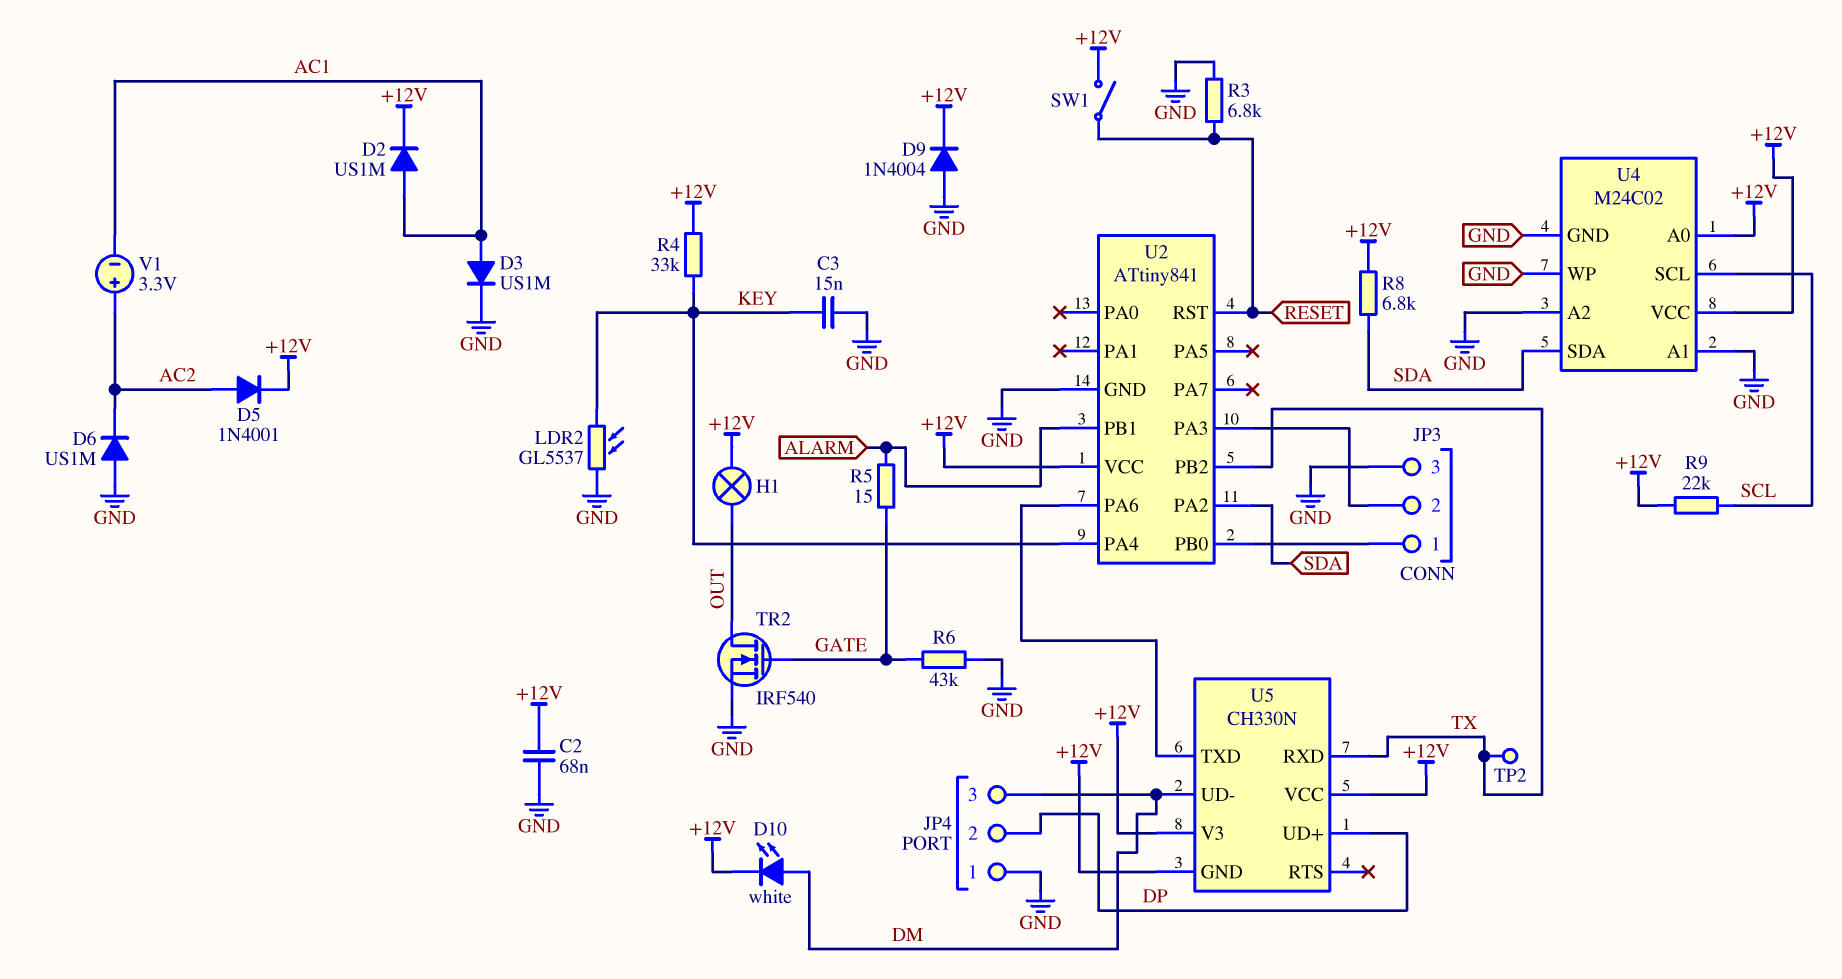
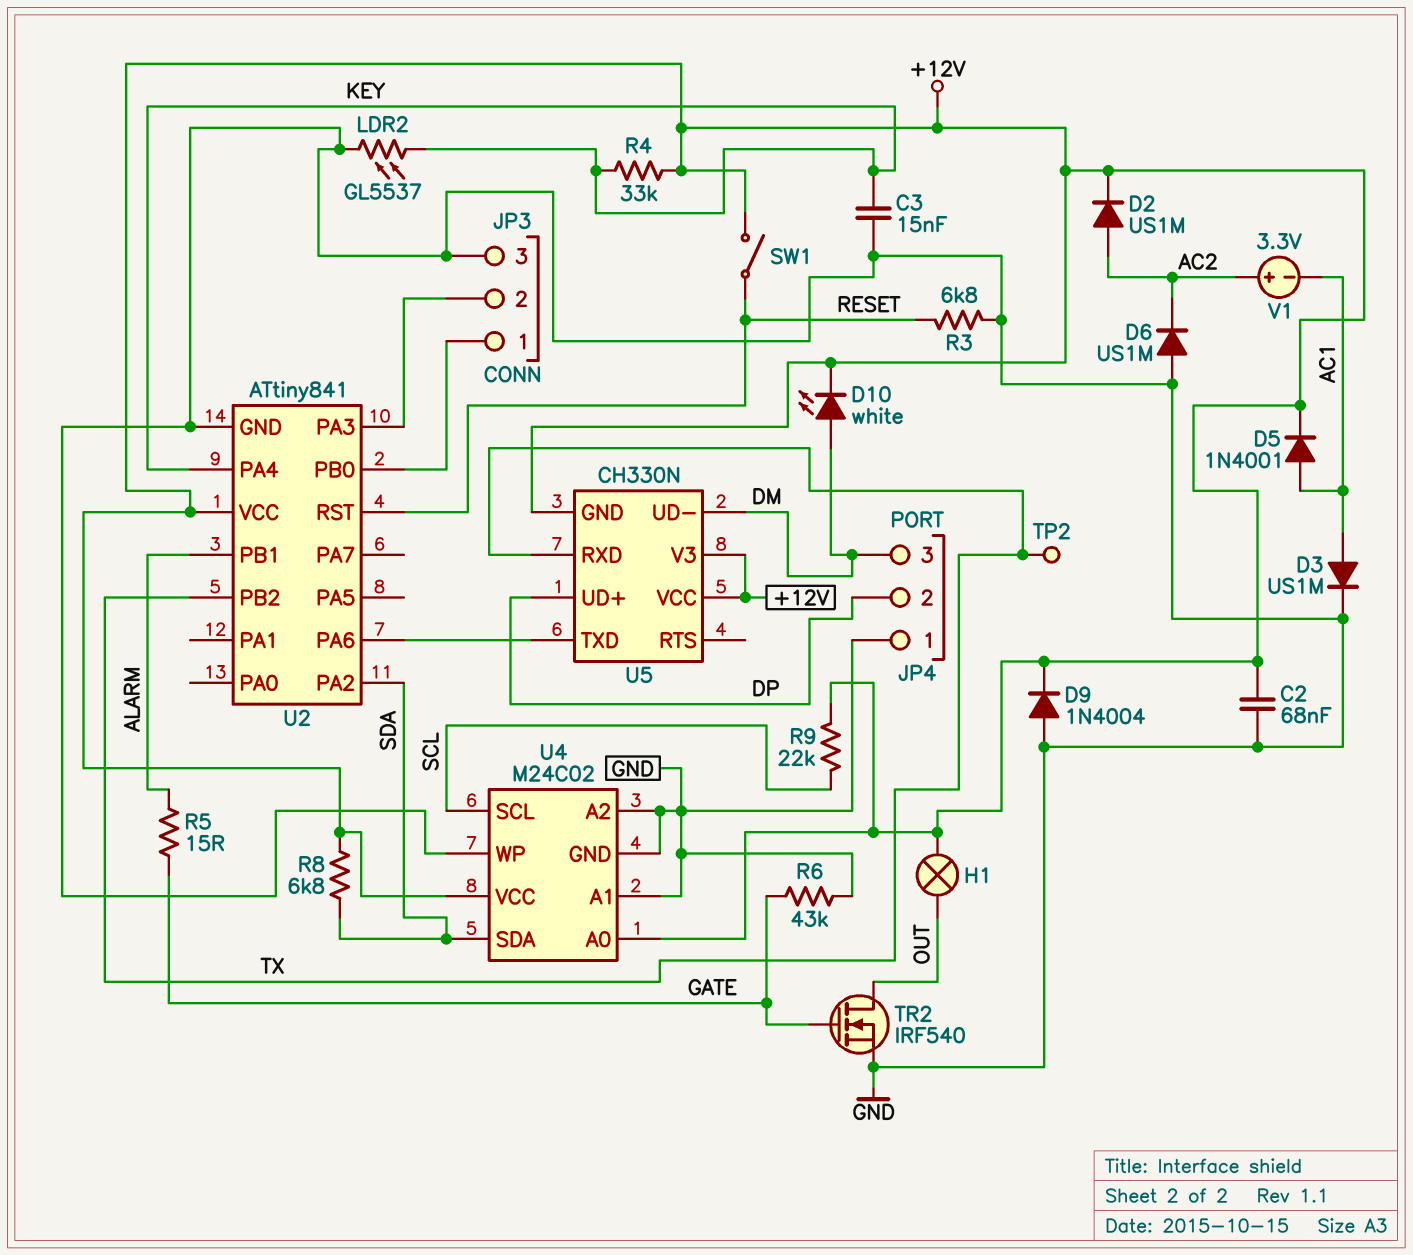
D2: diode US1M (A AC1, K +12V) -> diode US1M (A AC2, K +12V)
D5: diode 1N4001 (A AC2, K +12V) -> diode 1N4001 (A AC1, K +12V)

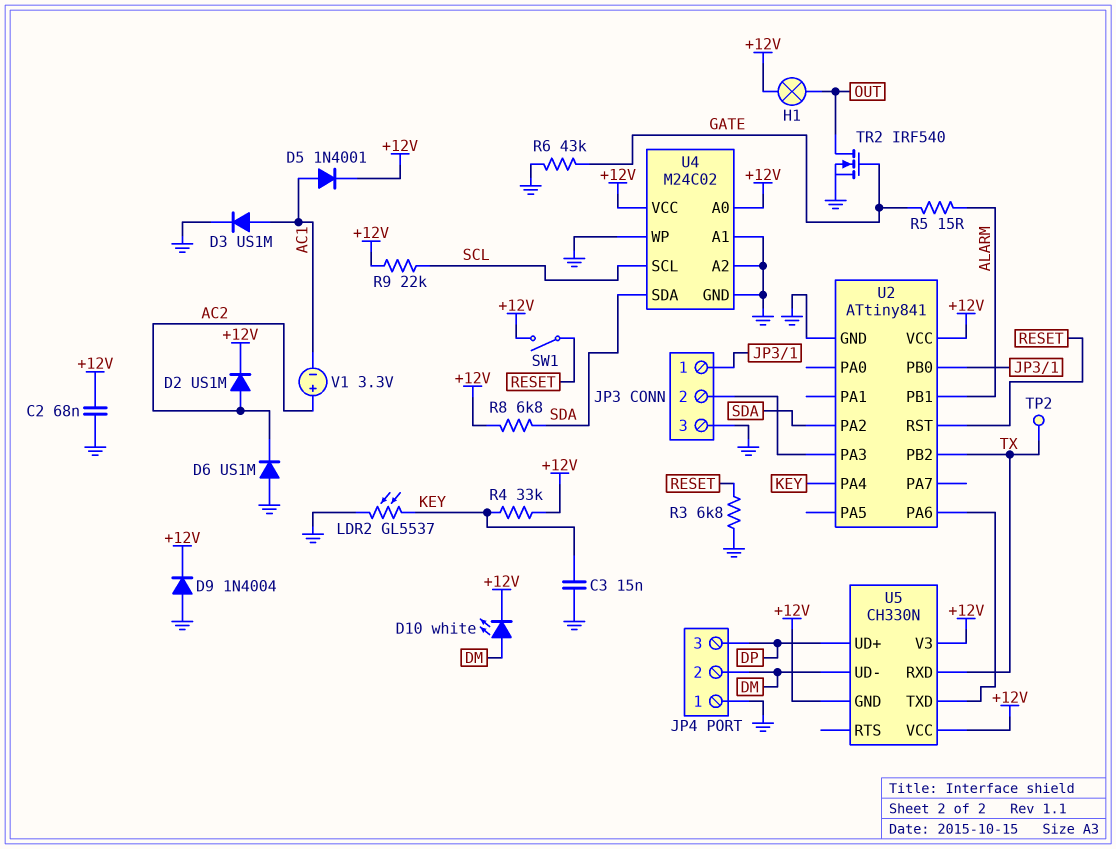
JP4 pin 2: DP -> DM
JP4 pin 3: DM -> DP

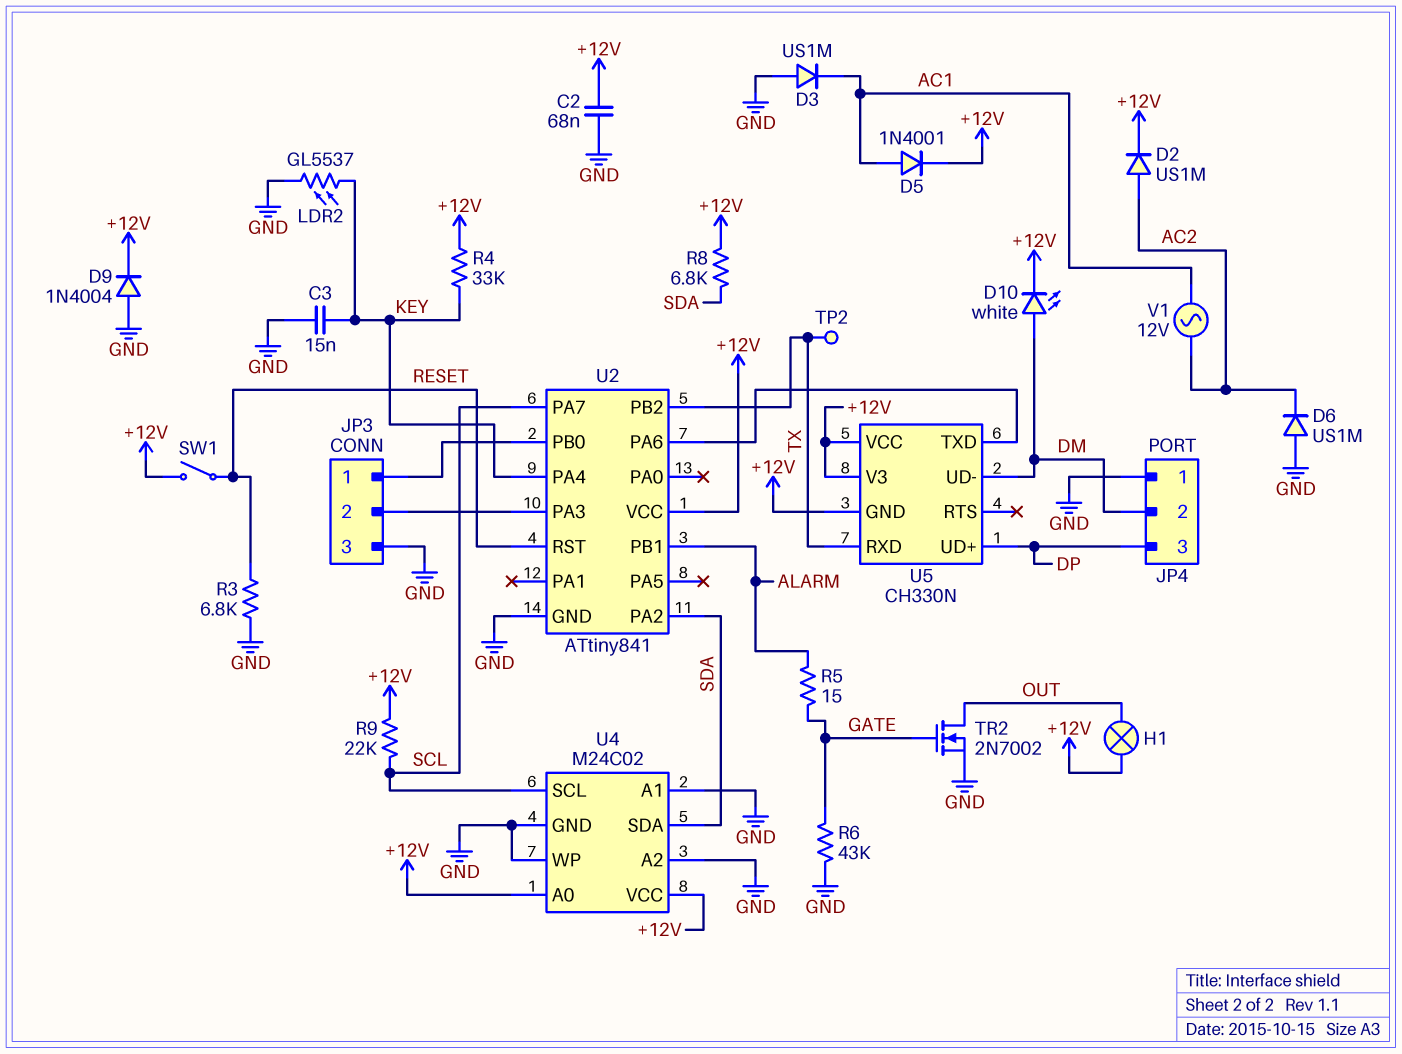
D3: diode US1M (A AC1, K GND) -> diode US1M (A GND, K AC1)
TR2: NMOS IRF540 (G GATE, D OUT, S GND) -> NMOS 2N7002 (G GATE, D OUT, S GND)
U2 pin PA7: none -> SCL
V1: 3.3V (plus AC2, minus AC1) -> AC 12V (AC1, AC2)

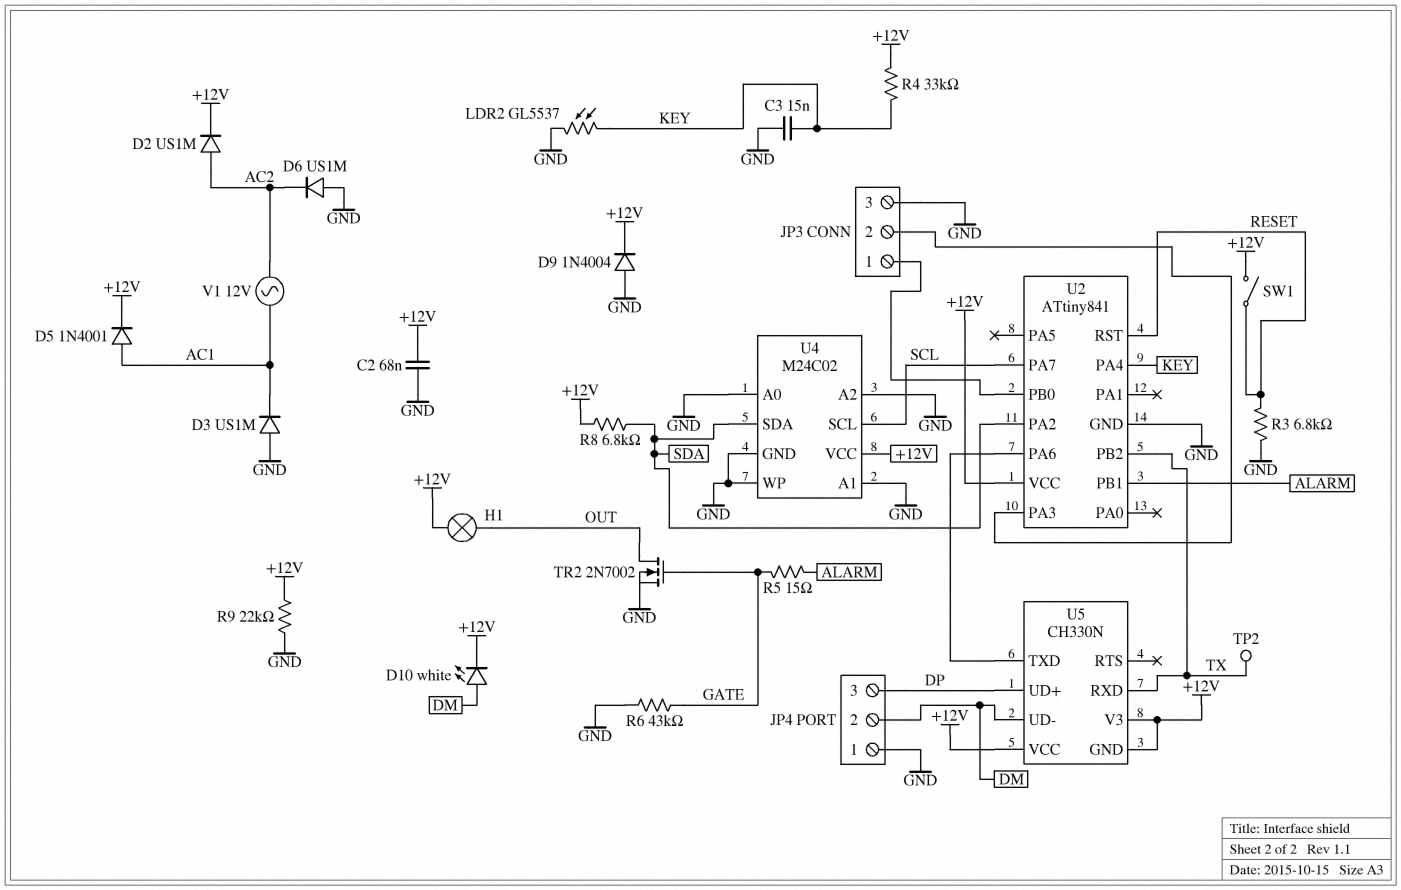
R9: 22k (+12V, SCL) -> 22k (+12V, GND)
U4 pin A0: +12V -> GND

